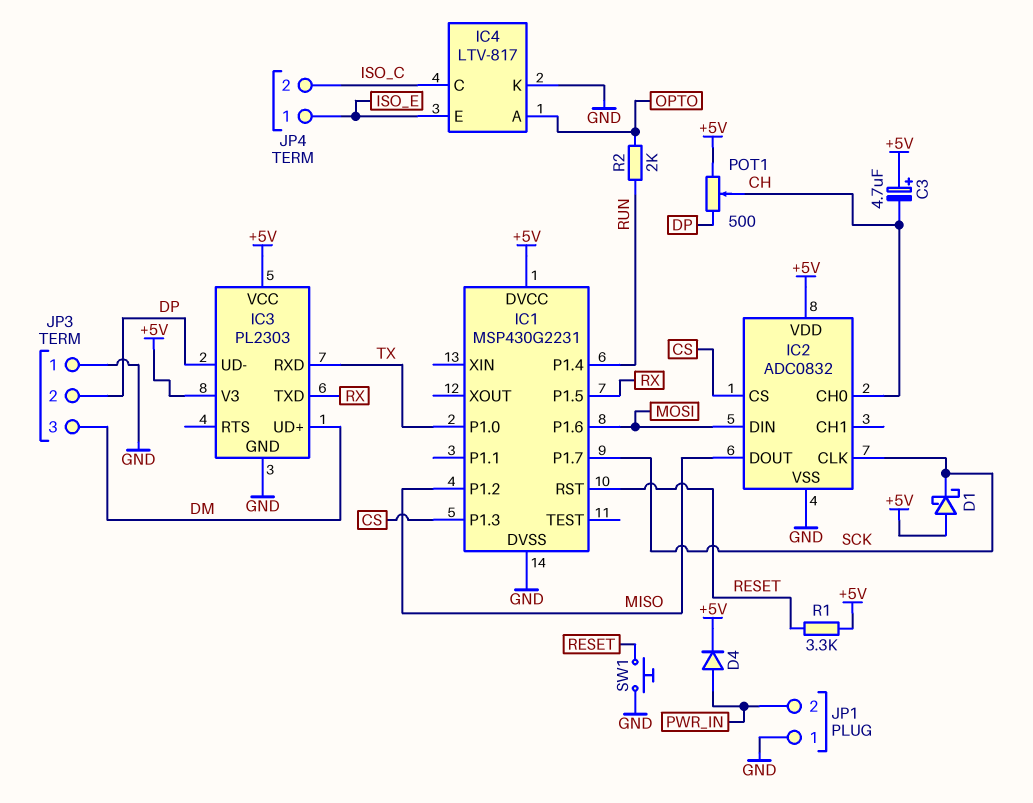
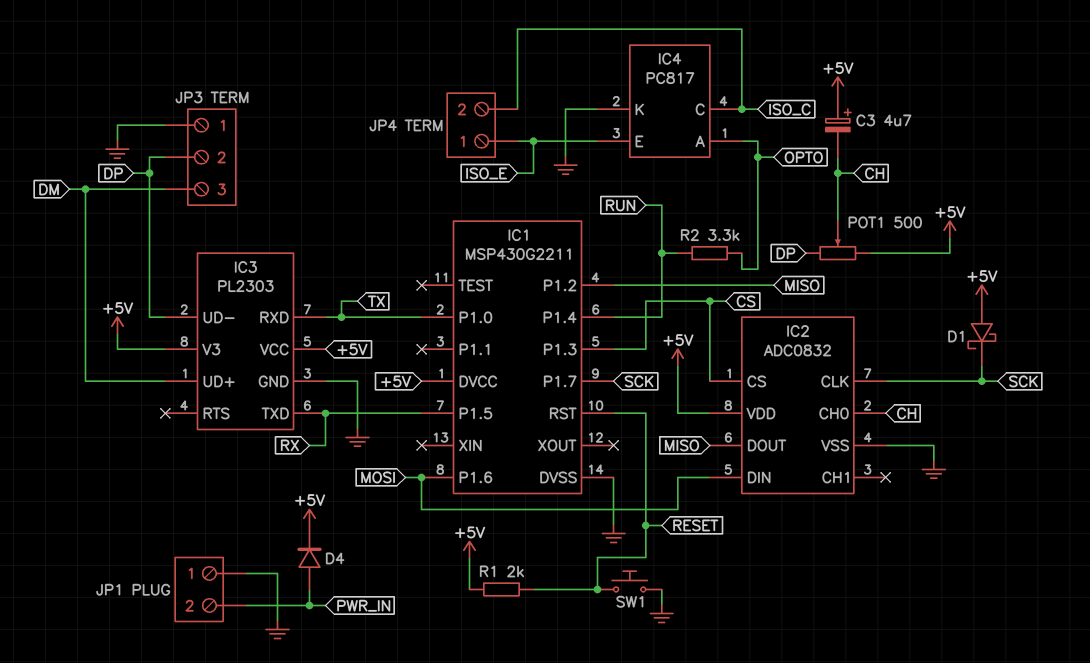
IC1: MSP430G2231 -> MSP430G2211
IC4: LTV-817 -> PC817
R1: 3.3k (+5V, RESET) -> 2k (+5V, RESET)
R2: 2k (OPTO, RUN) -> 3.3k (OPTO, RUN)

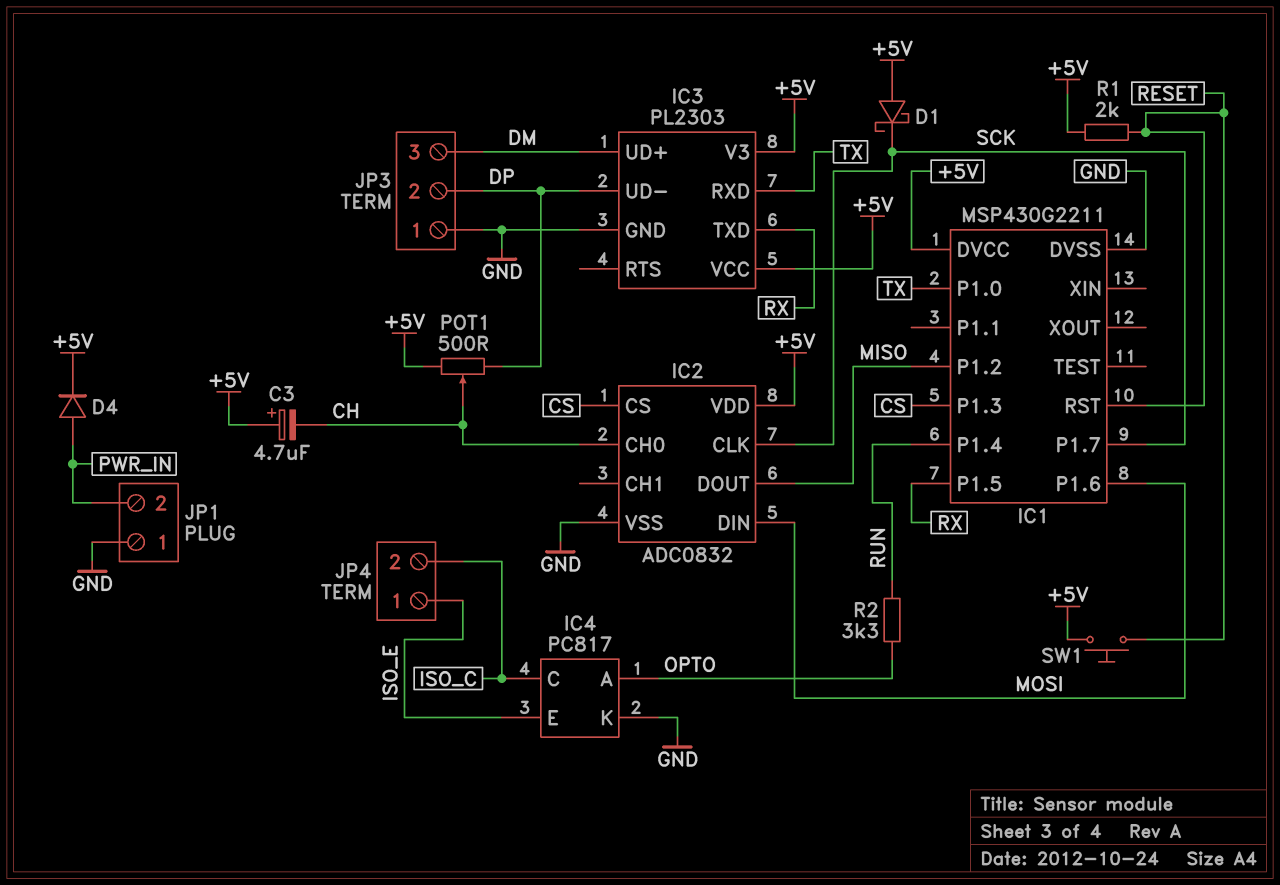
SW1: button (GND, RESET) -> button (+5V, RESET)

